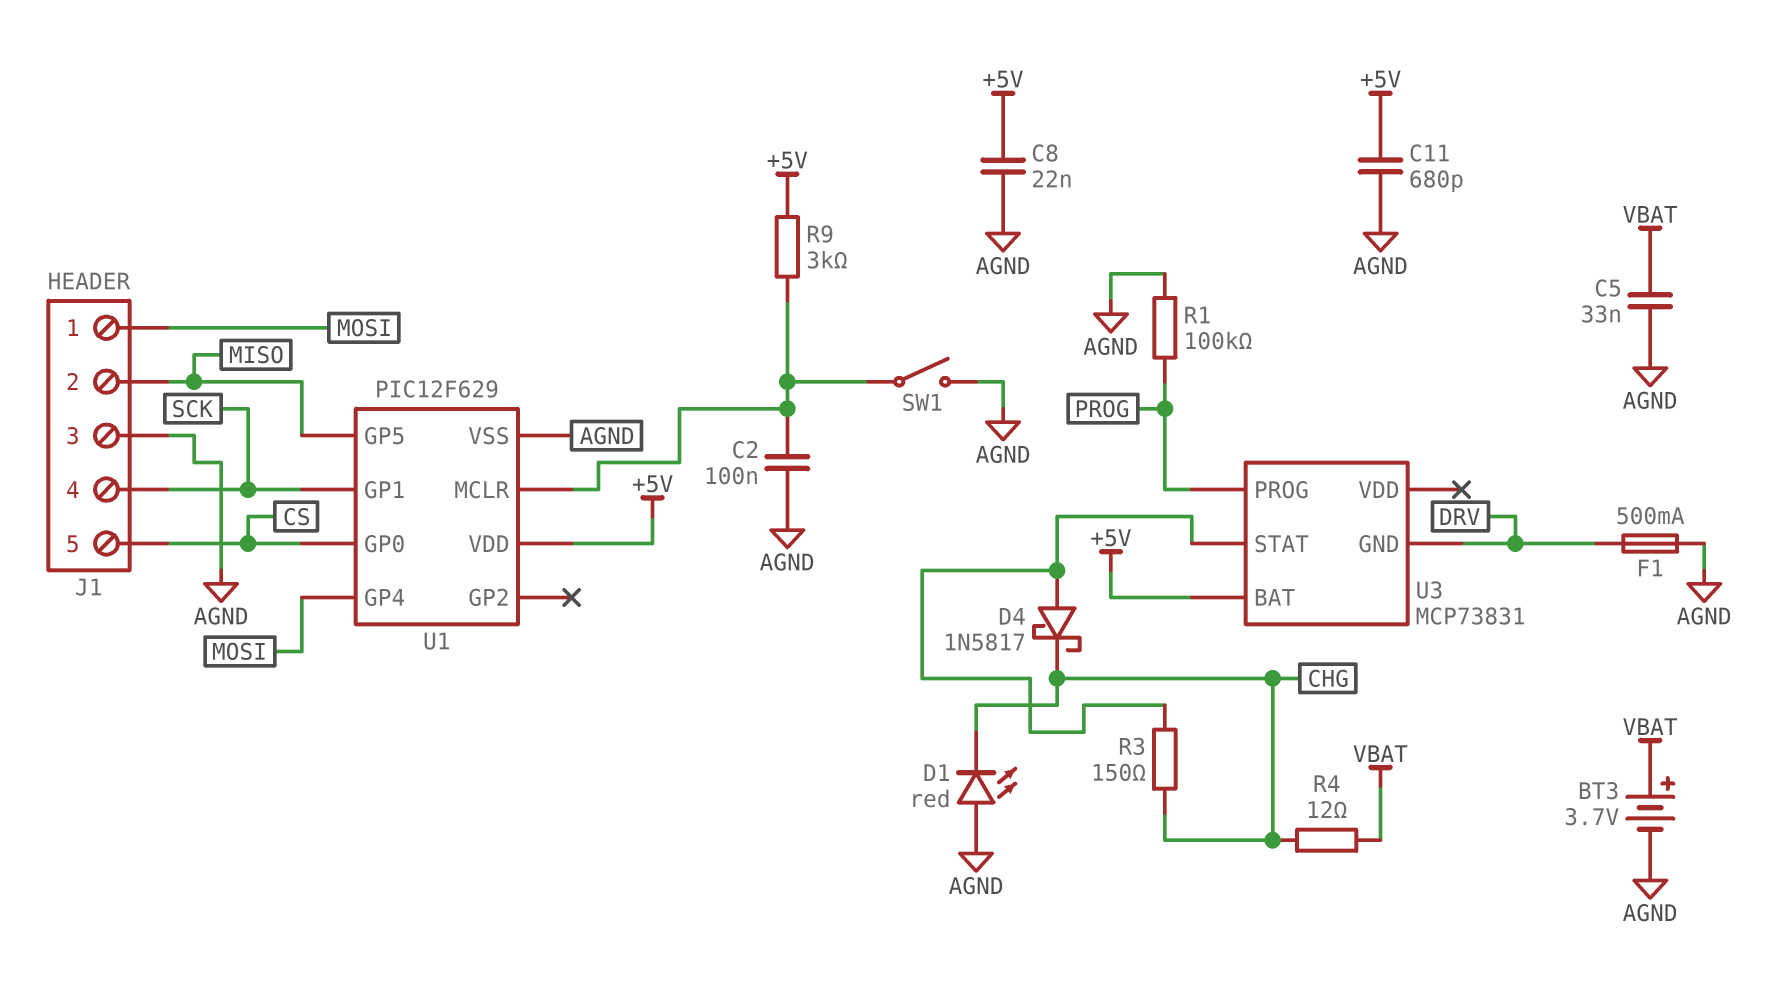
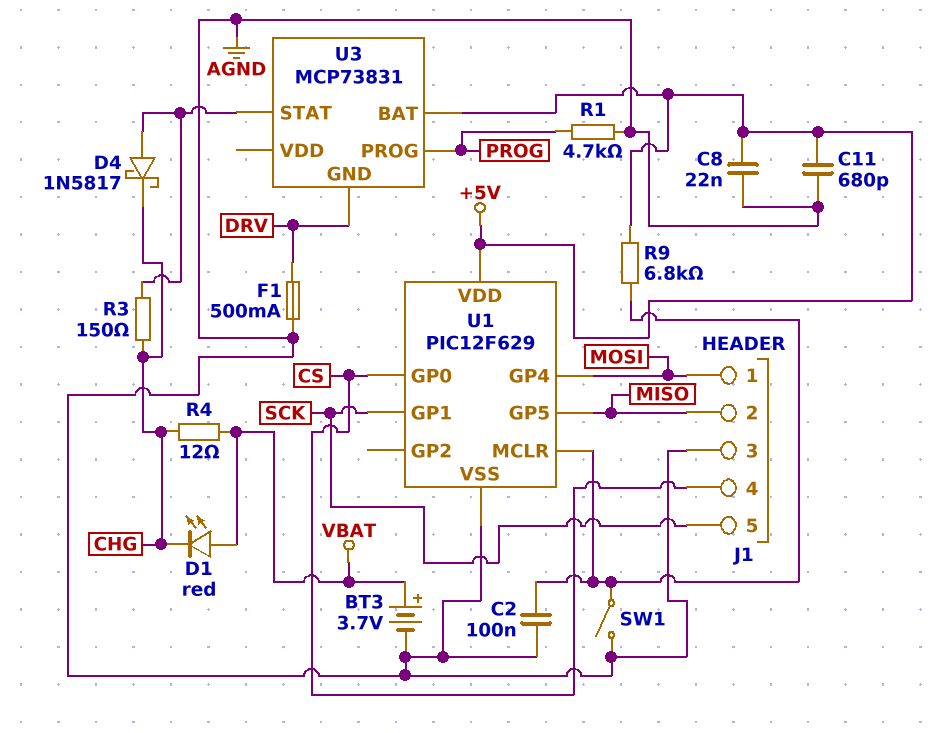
C5: 33nF (AGND, VBAT) -> none
D1: LED red (A AGND, K CHG) -> LED red (A VBAT, K CHG)
J1 pin 4: SCK -> CS
J1 pin 5: CS -> SCK
R1: 100k (AGND, PROG) -> 4.7k (AGND, PROG)
R9: 3k (+5V, U1/MCLR) -> 6.8k (+5V, U1/MCLR)

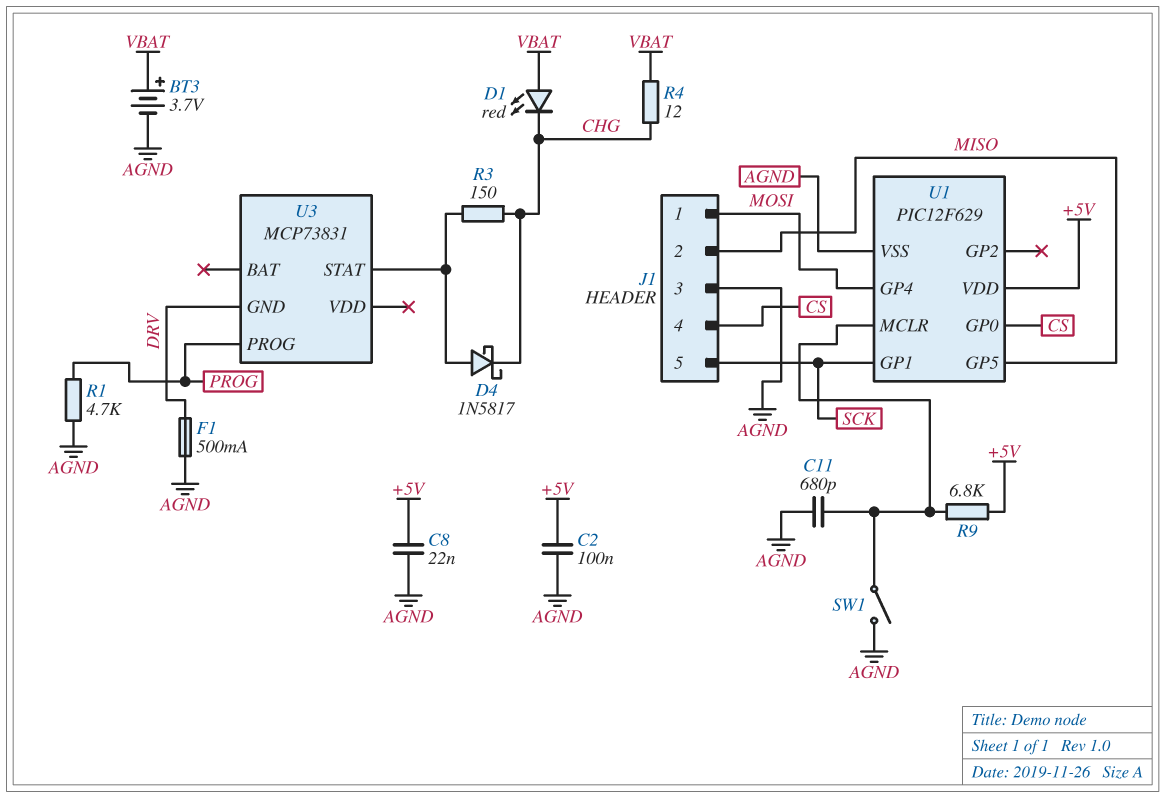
C2: 100nF (AGND, U1/MCLR) -> 100nF (+5V, AGND)
C11: 680pF (+5V, AGND) -> 680pF (AGND, U1/MCLR)
U3 pin BAT: +5V -> none

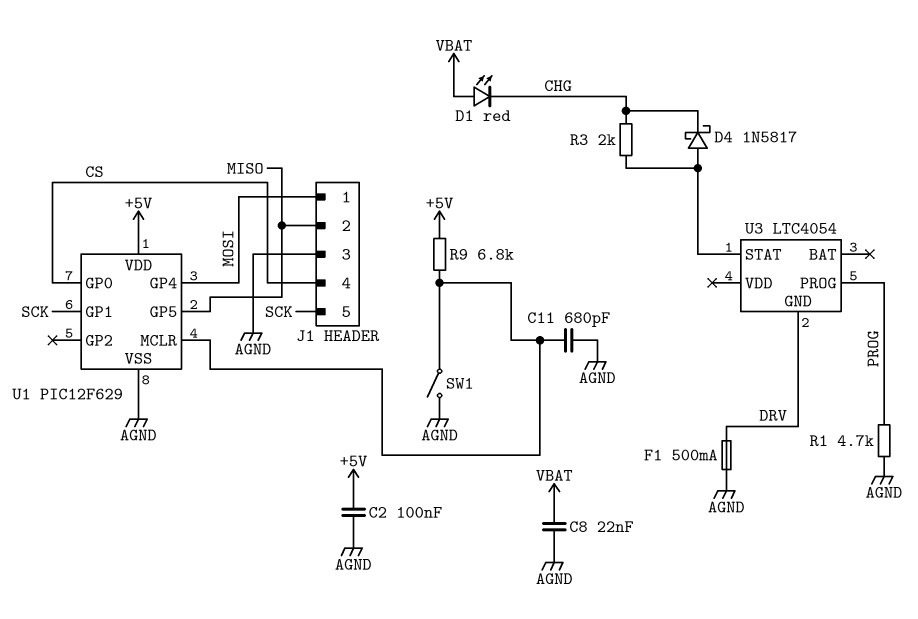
BT3: 3.7V (plus VBAT, minus AGND) -> none
C8: 22nF (+5V, AGND) -> 22nF (AGND, VBAT)
R3: 150 (CHG, U3/STAT) -> 2k (CHG, U3/STAT)
R4: 12 (CHG, VBAT) -> none
U3: MCP73831 -> LTC4054

